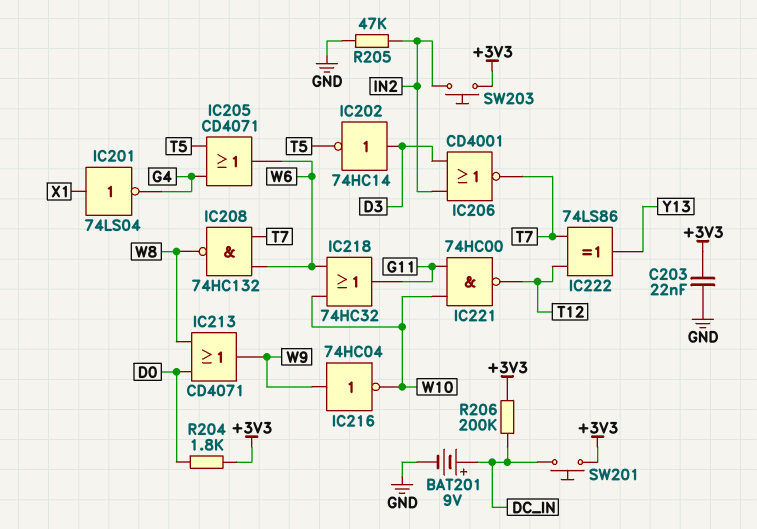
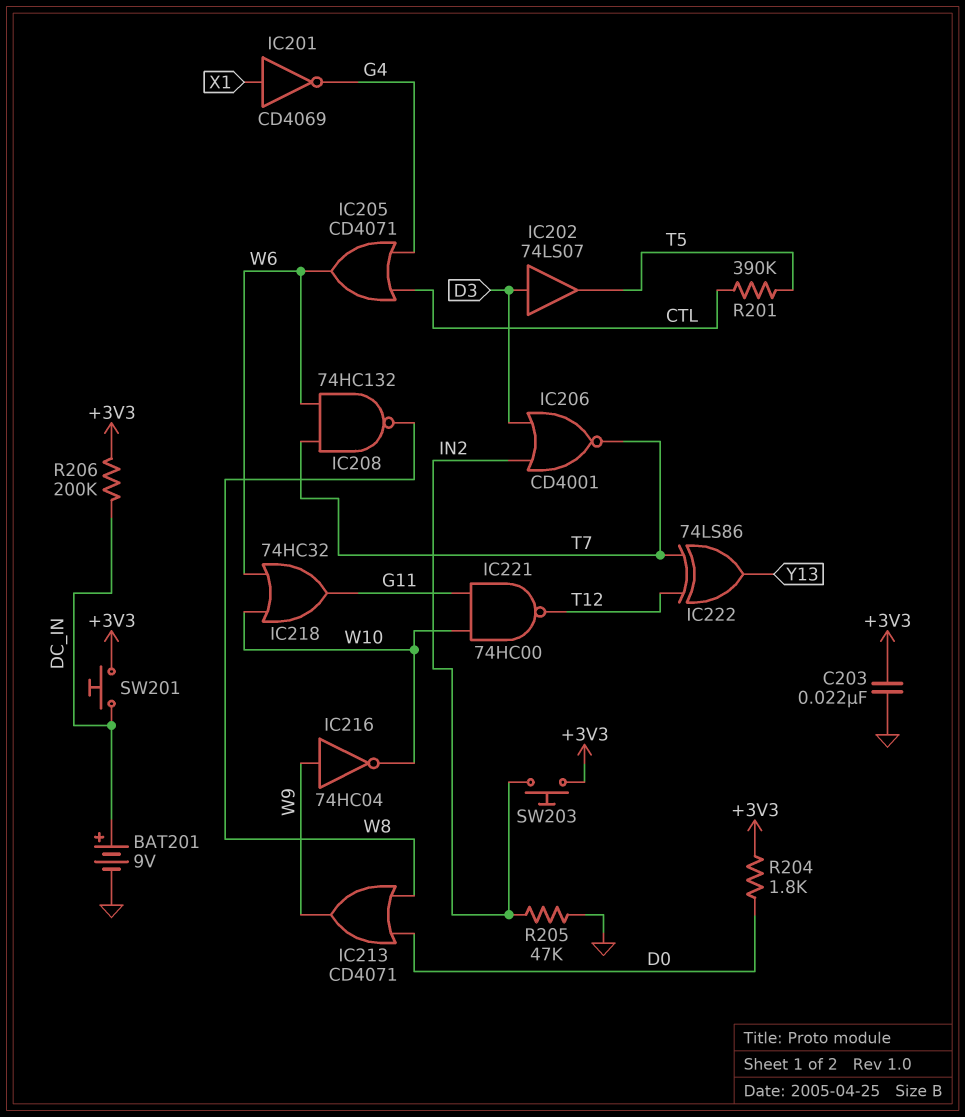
IC201: NOT 74LS04 (in X1, out G4) -> NOT CD4069 (in X1, out G4)
IC202: NOT 74HC14 (in D3, out T5) -> buffer 74LS07 (in D3, out T5)
IC205: OR CD4071 (in G4, in T5, out W6) -> OR CD4071 (in CTL, in G4, out W6)
R201: none -> 390k (CTL, T5)

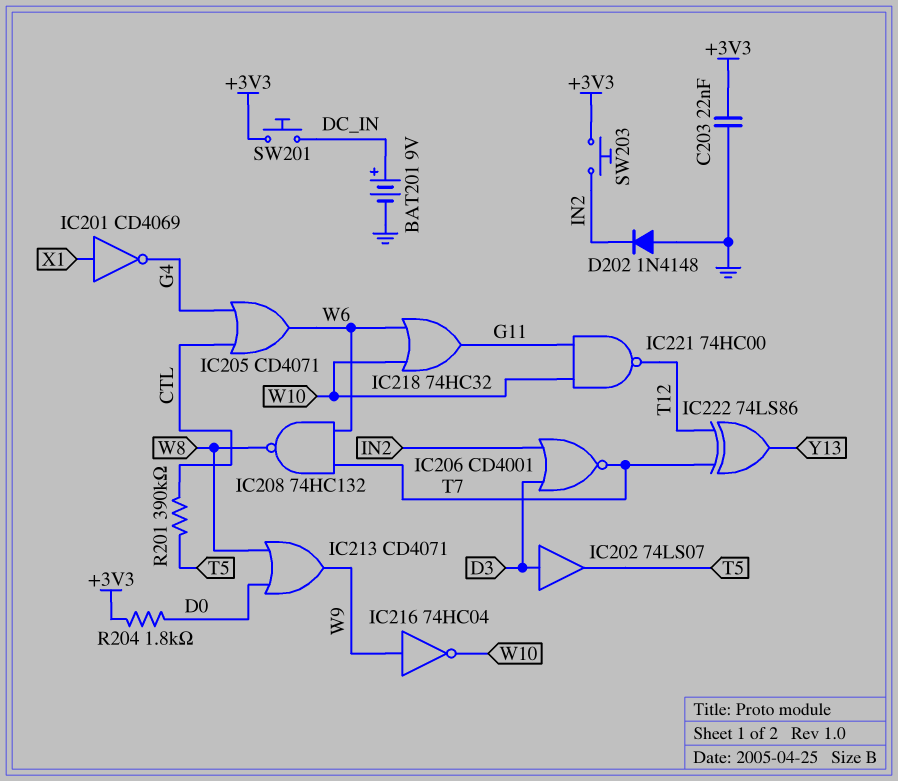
D202: none -> diode 1N4148 (A GND, K IN2)
R205: 47k (GND, IN2) -> none
R206: 200k (+3V3, DC_IN) -> none

